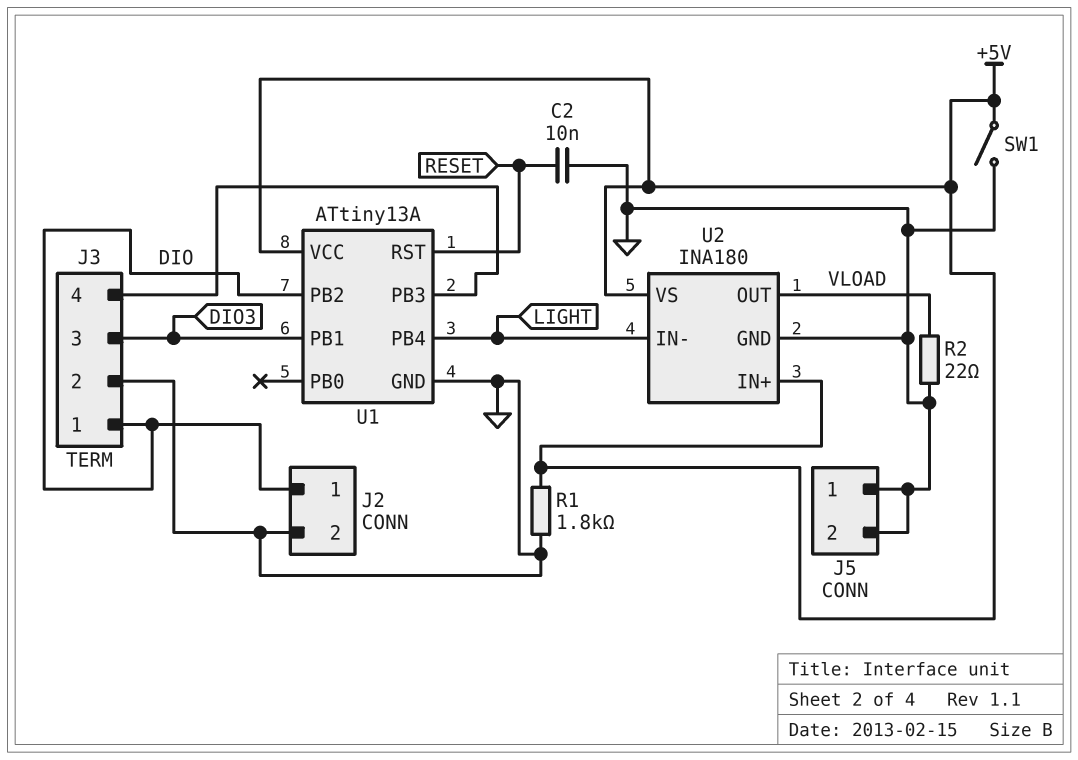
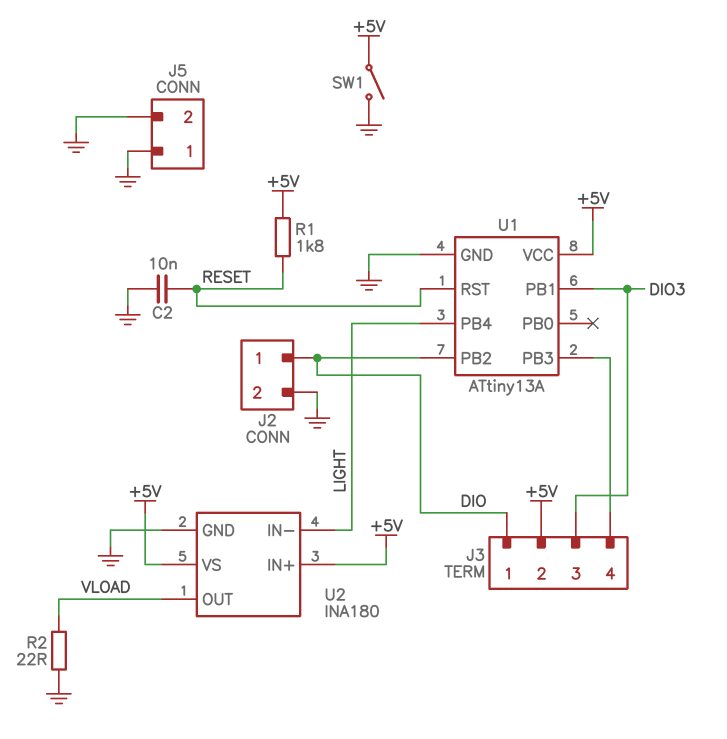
J3 pin 2: GND -> +5V
R1: 1.8k (+5V, GND) -> 1.8k (+5V, RESET)

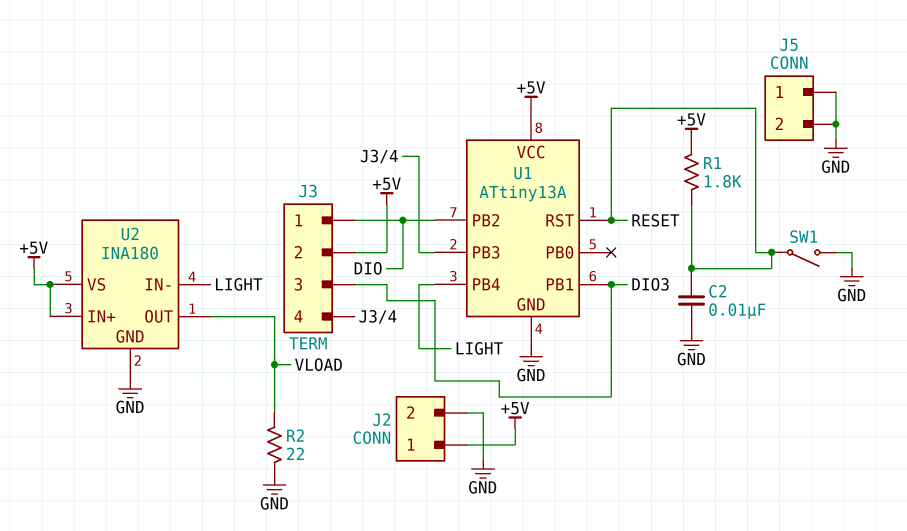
J2 pin 1: DIO -> +5V
SW1: switch (+5V, GND) -> switch (GND, RESET)

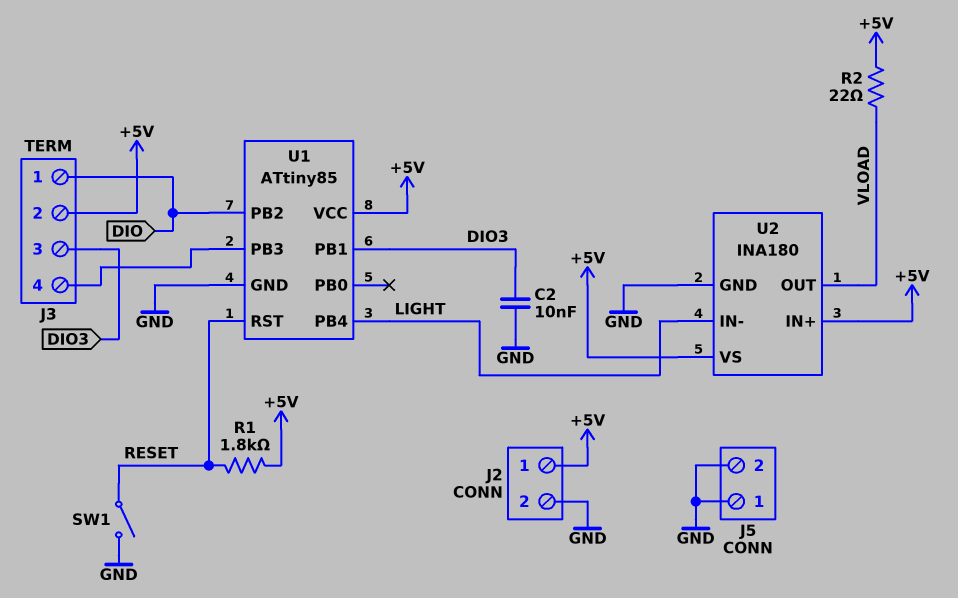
C2: 10nF (GND, RESET) -> 10nF (DIO3, GND)
R2: 22 (GND, VLOAD) -> 22 (+5V, VLOAD)
U1: ATtiny13A -> ATtiny85

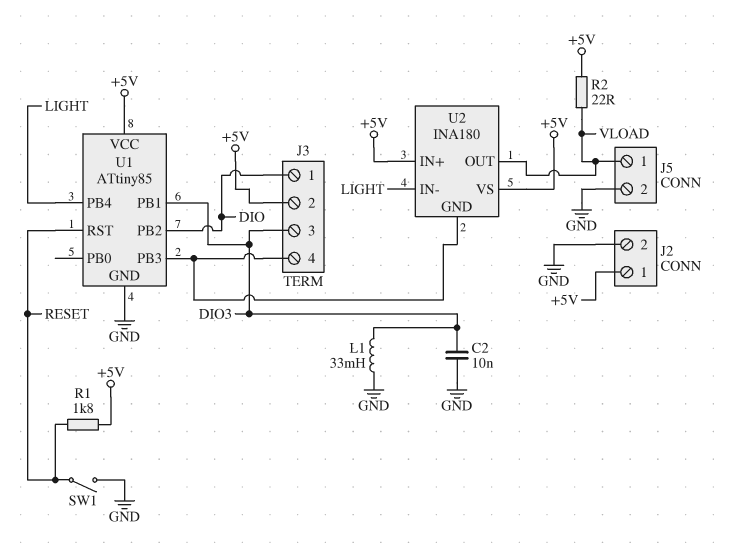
J5 pin 1: GND -> VLOAD
L1: none -> 33mH (DIO3, GND)
U2 pin GND: GND -> J3/4

